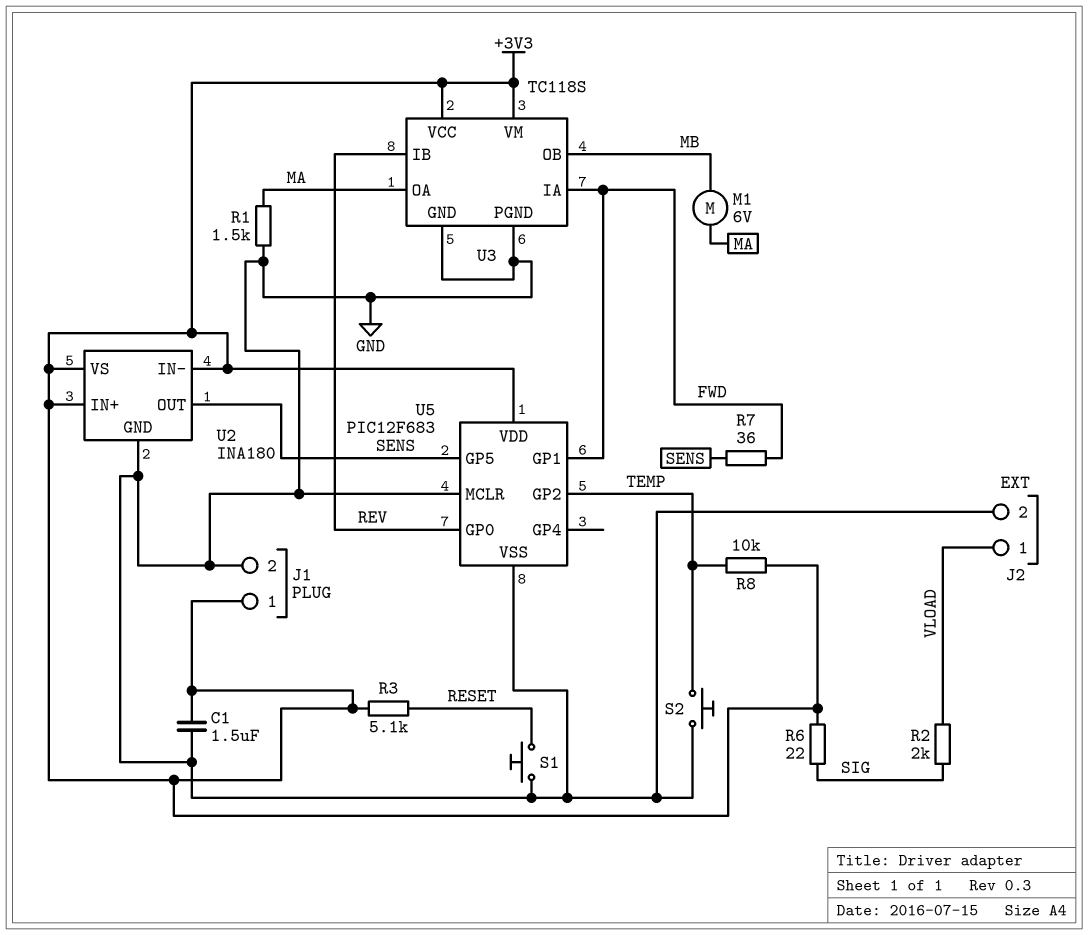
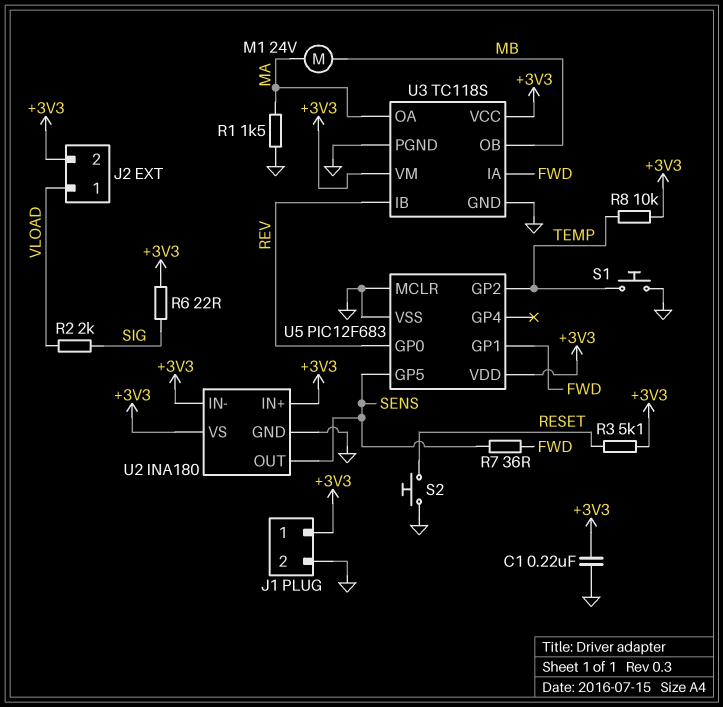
C1: 1.5uF (+3V3, GND) -> 220nF (+3V3, GND)
J2 pin 2: GND -> +3V3
M1: motor 6V (MA, MB) -> motor 24V (MA, MB)
S1: button (GND, RESET) -> button (GND, TEMP)
S2: button (GND, TEMP) -> button (GND, RESET)

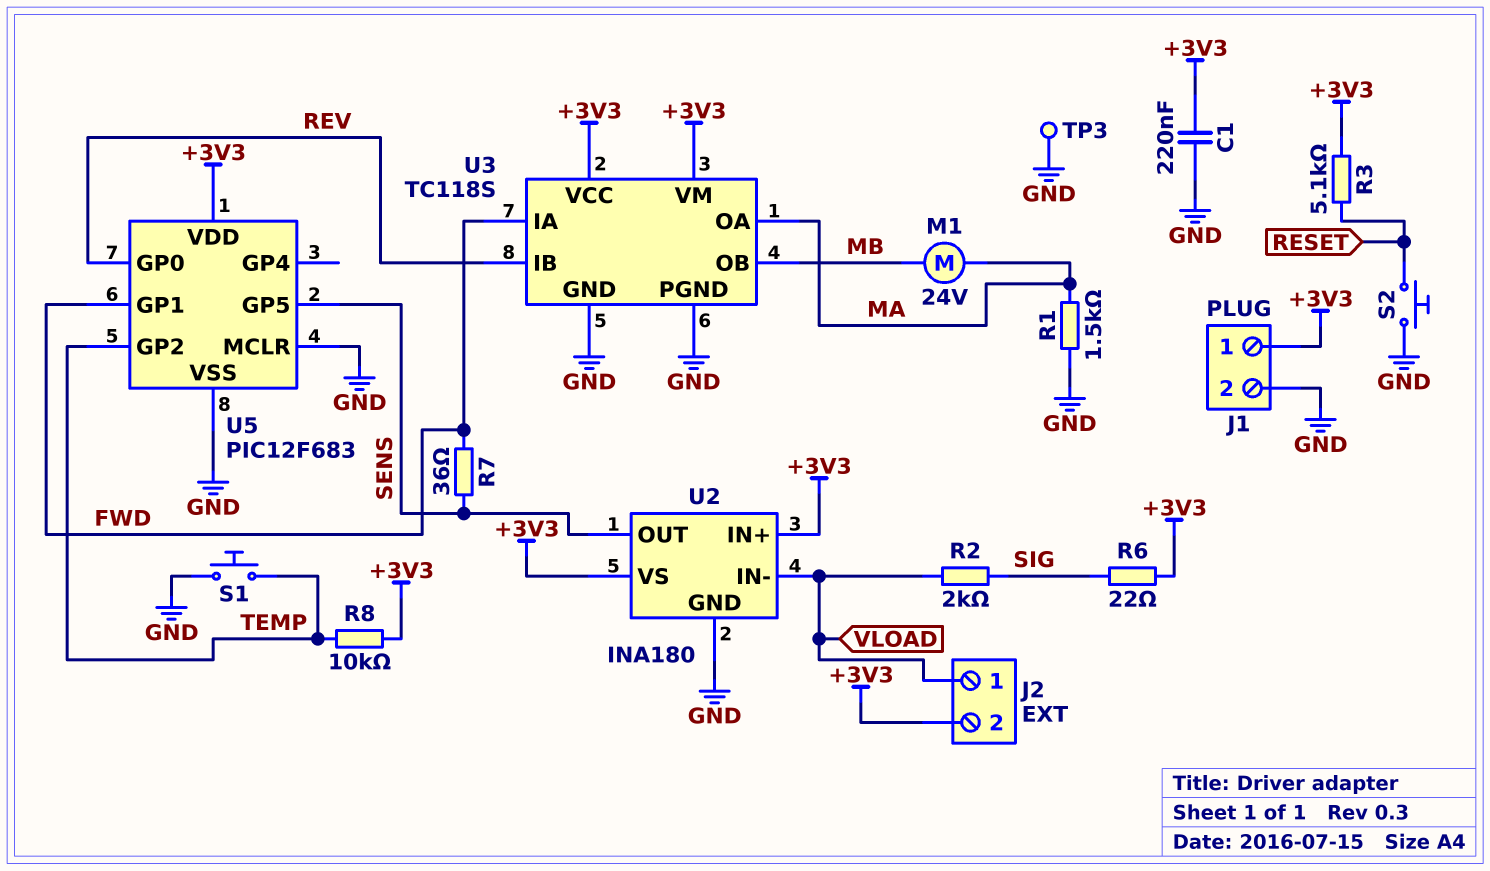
TP3: none -> test point (GND)
U2 pin IN-: +3V3 -> VLOAD

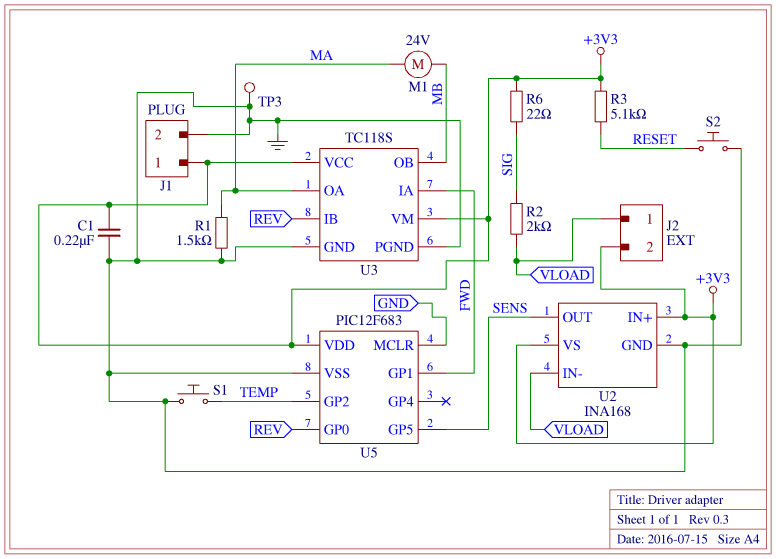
R7: 36 (FWD, SENS) -> none
R8: 10k (+3V3, TEMP) -> none
U2: INA180 -> INA168

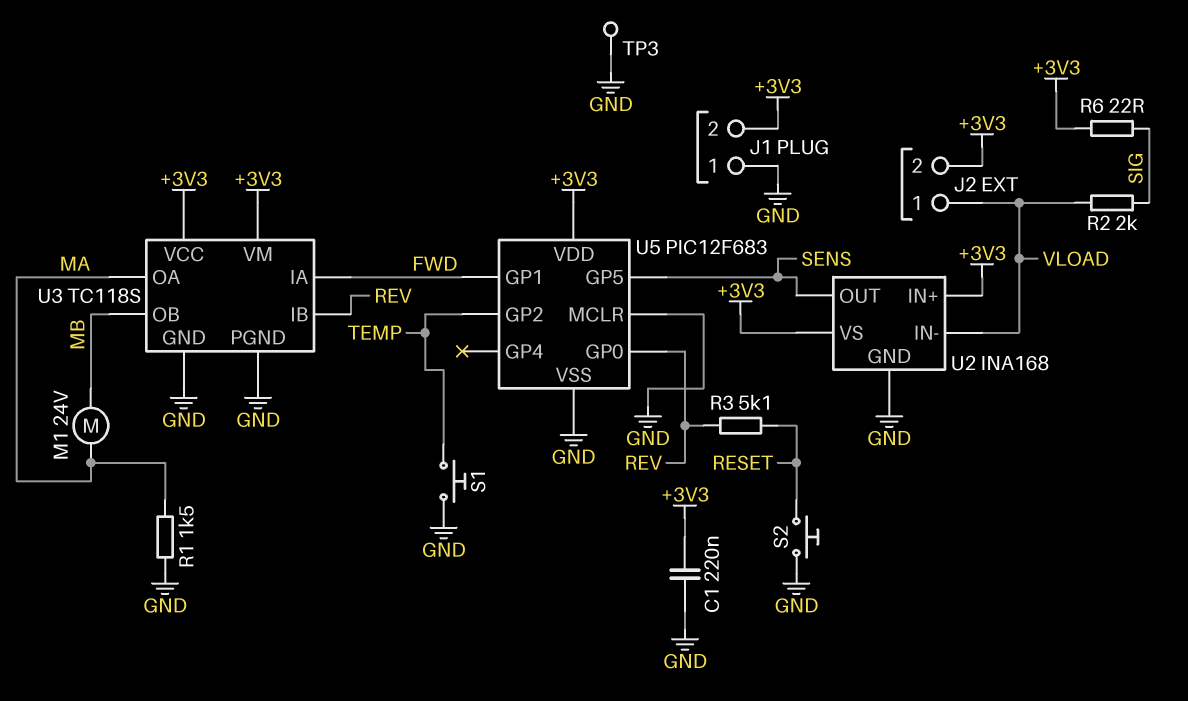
J1 pin 1: +3V3 -> GND
J1 pin 2: GND -> +3V3
R3: 5.1k (+3V3, RESET) -> 5.1k (RESET, REV)

